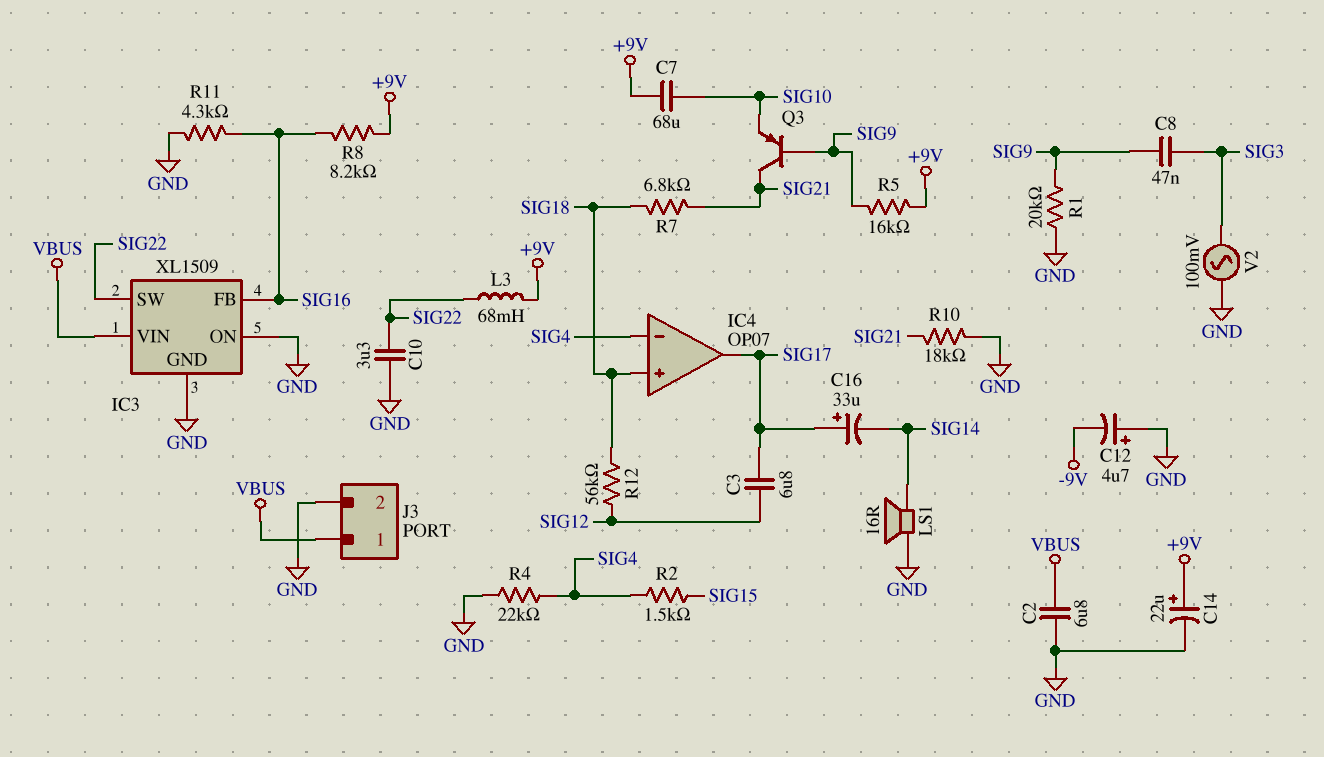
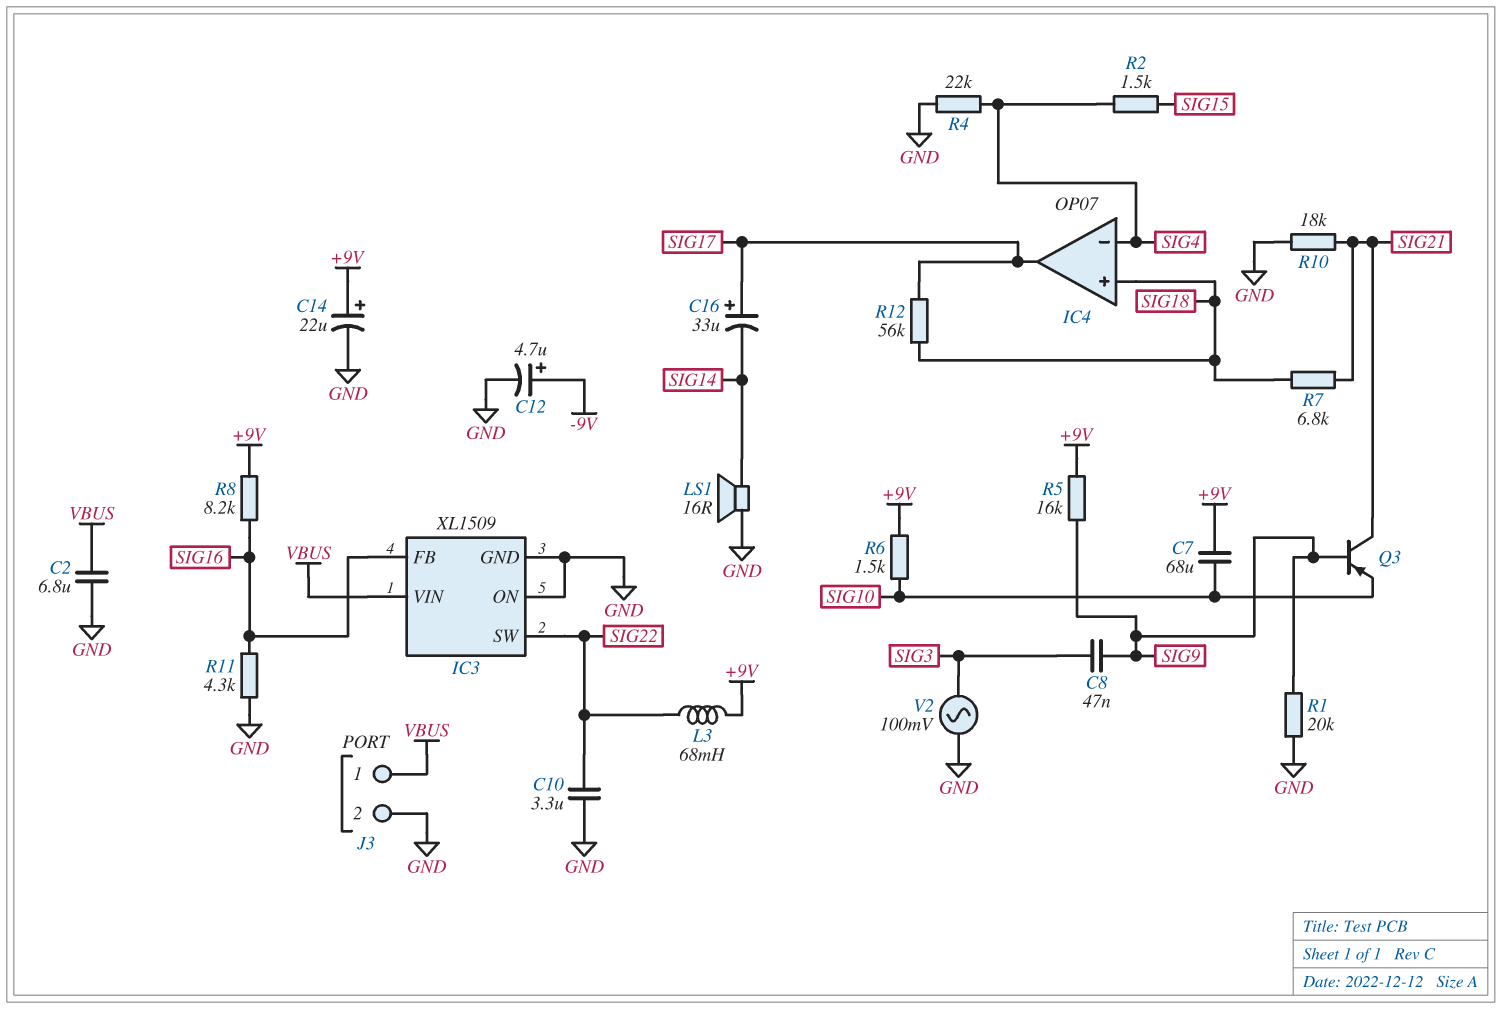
C3: 6.8uF (SIG12, SIG17) -> none
C12: 4.7uF (plus GND, minus -9V) -> 4.7uF (plus -9V, minus GND)
R6: none -> 1.5k (+9V, SIG10)
R12: 56k (SIG12, SIG18) -> 56k (SIG17, SIG18)

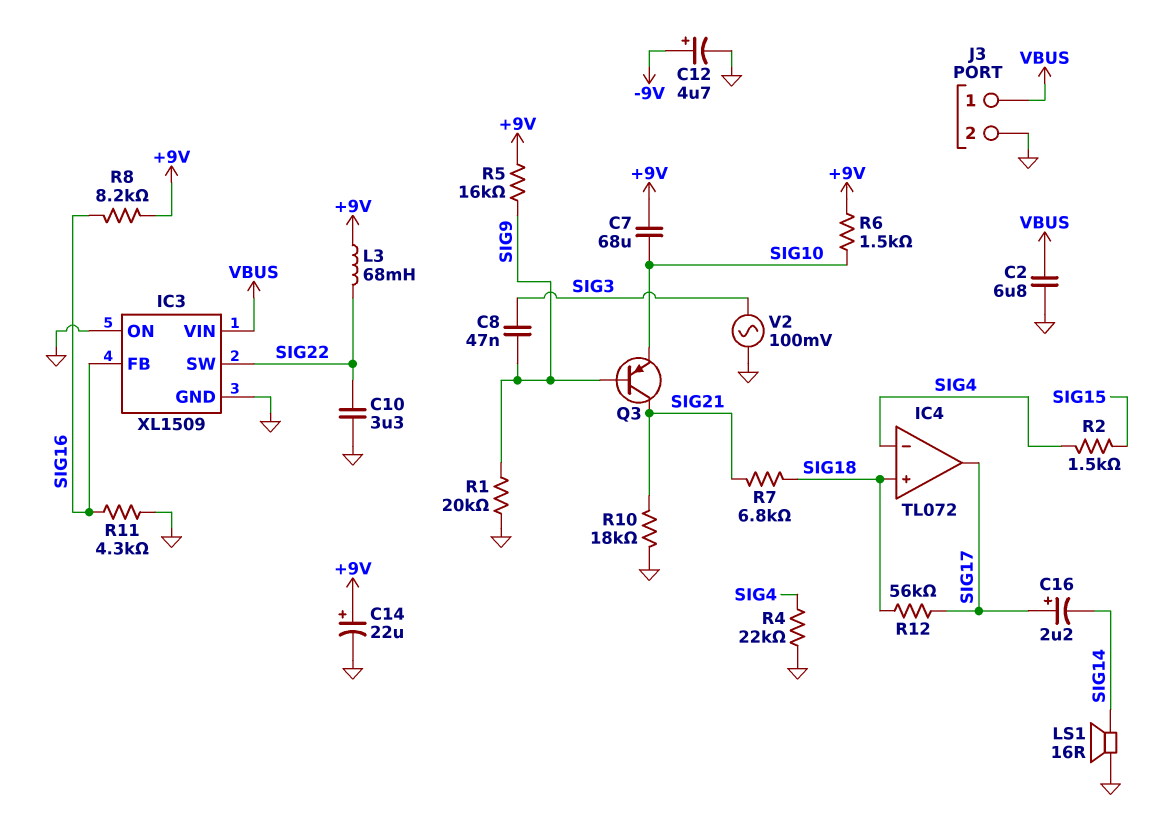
C16: 33uF (plus SIG17, minus SIG14) -> 2.2uF (plus SIG17, minus SIG14)
IC4: OP07 -> TL072

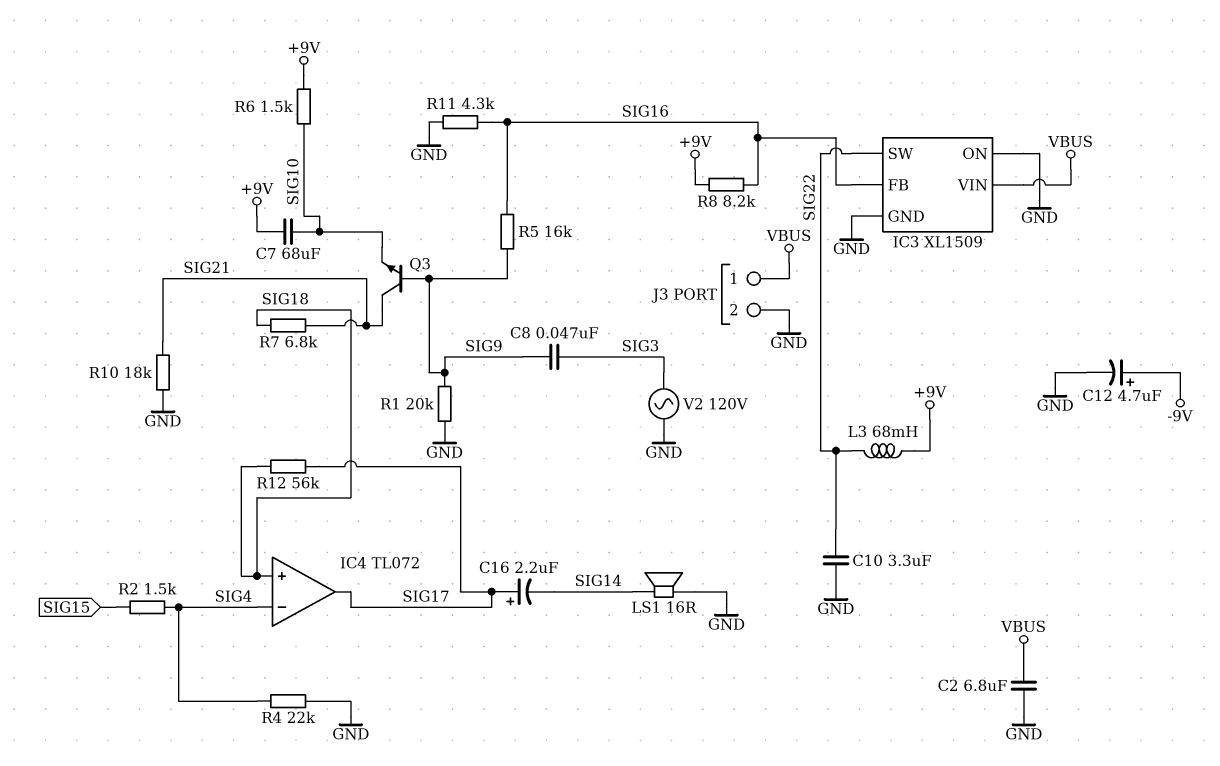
C14: 22uF (plus +9V, minus GND) -> none
Q3: PNP (B SIG9, C SIG21, E SIG10) -> NPN (B SIG9, C SIG21, E SIG10)
R5: 16k (+9V, SIG9) -> 16k (SIG9, SIG16)
V2: AC 100mV (GND, SIG3) -> AC 120V (GND, SIG3)

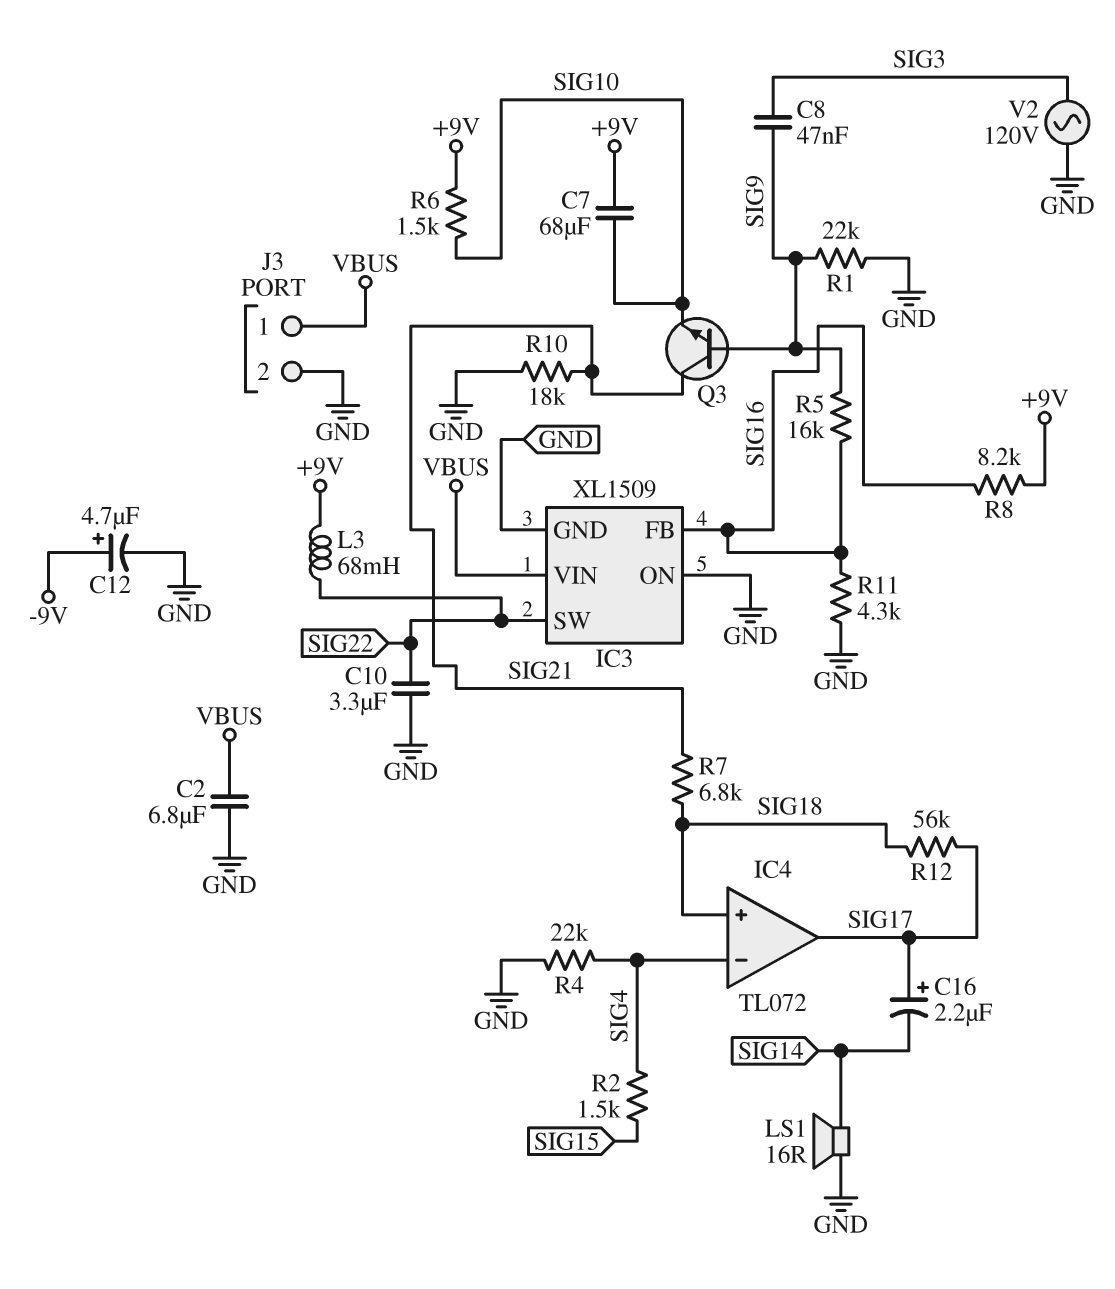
R1: 20k (GND, SIG9) -> 22k (GND, SIG9)

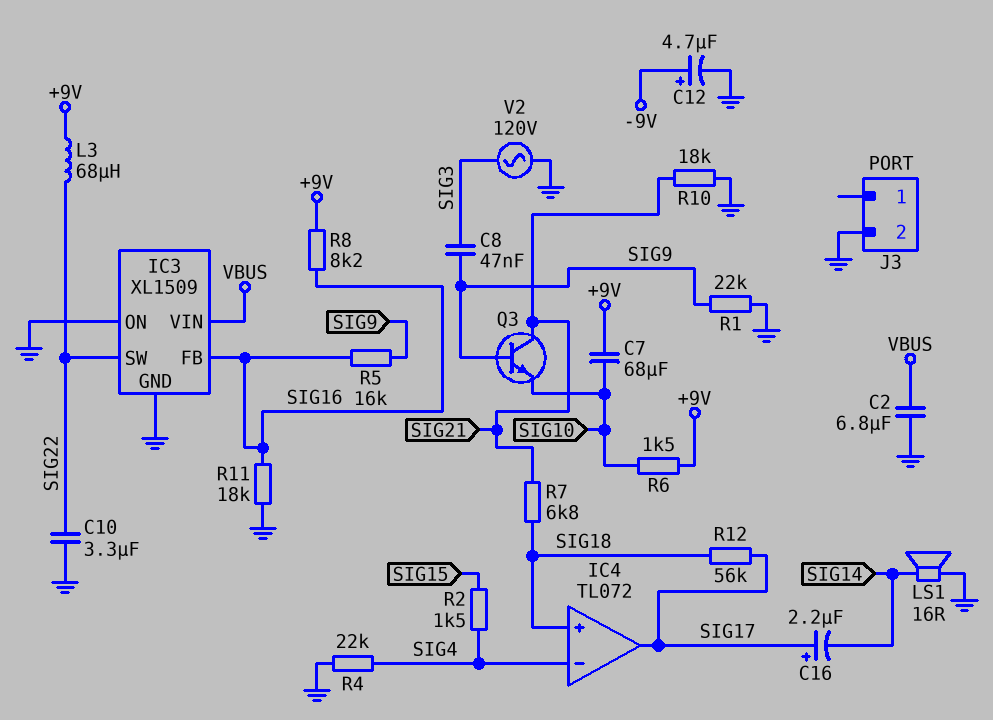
J3 pin 1: VBUS -> none
L3: 68mH (+9V, SIG22) -> 68uH (+9V, SIG22)
R11: 4.3k (GND, SIG16) -> 18k (GND, SIG16)

